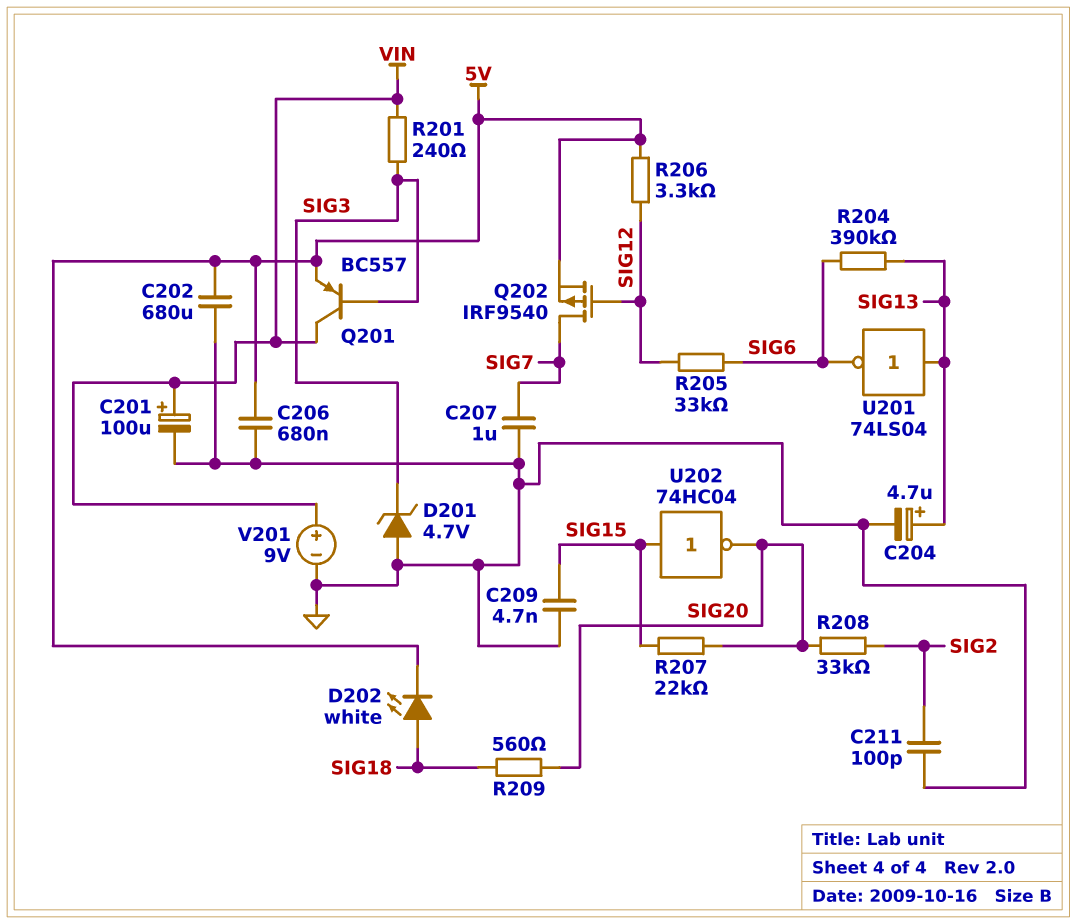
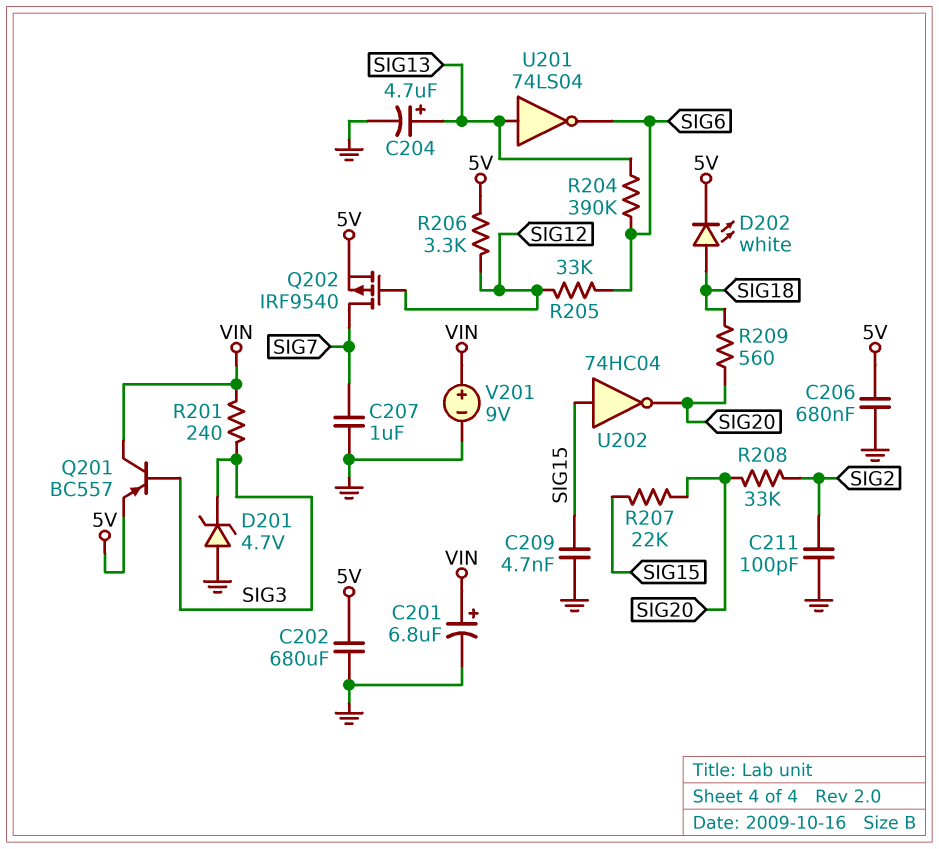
C201: 100uF (plus VIN, minus GND) -> 6.8uF (plus VIN, minus GND)

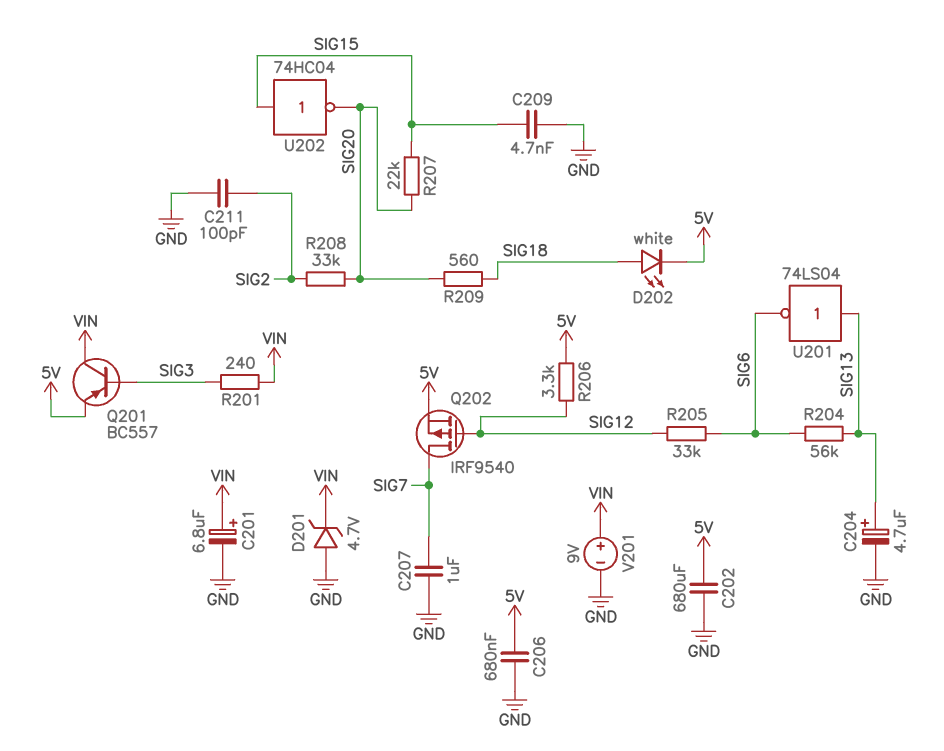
D201: zener 4.7V (A GND, K SIG3) -> zener 4.7V (A GND, K VIN)
R204: 390k (SIG6, SIG13) -> 56k (SIG6, SIG13)

